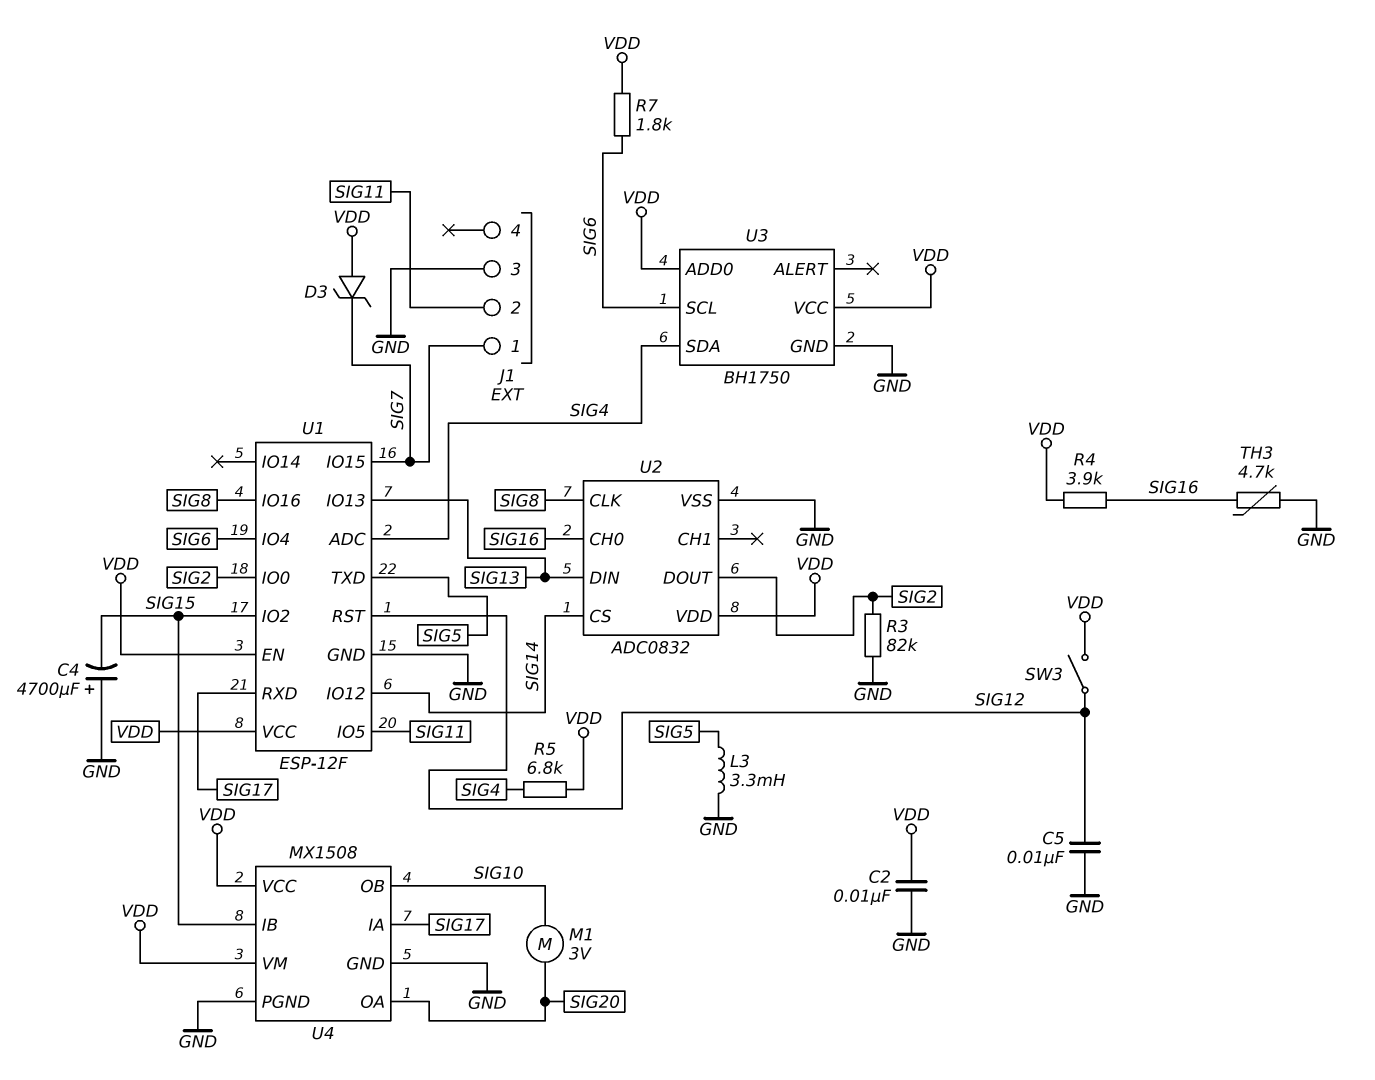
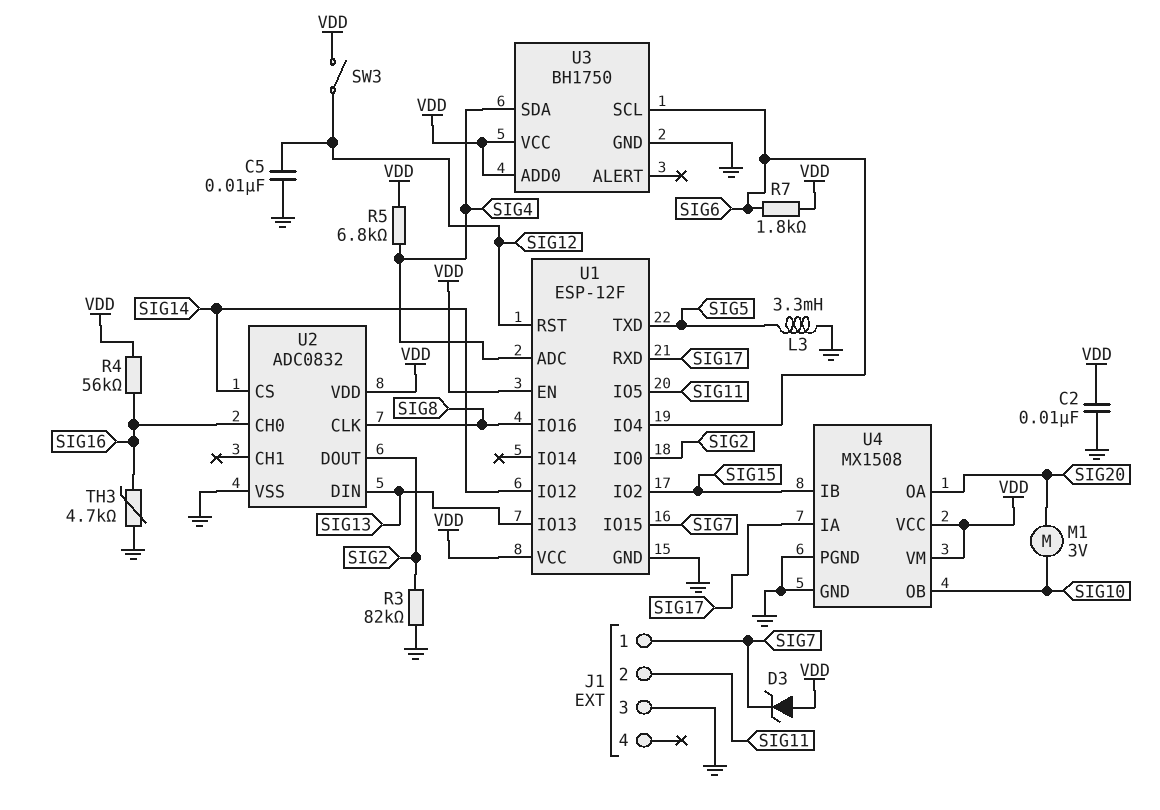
C4: 4700uF (plus GND, minus SIG15) -> none
R4: 3.9k (SIG16, VDD) -> 56k (SIG16, VDD)

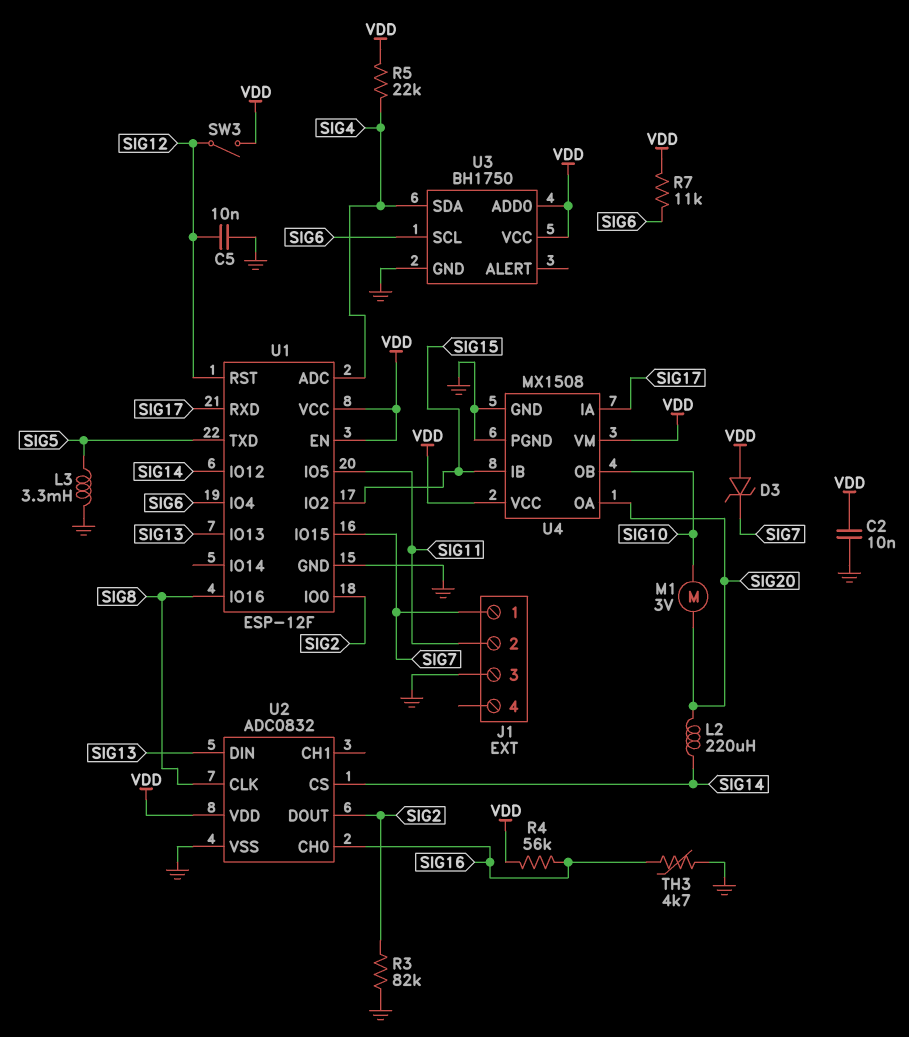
L2: none -> 220uH (SIG14, SIG20)
R5: 6.8k (SIG4, VDD) -> 22k (SIG4, VDD)
R7: 1.8k (SIG6, VDD) -> 11k (SIG6, VDD)

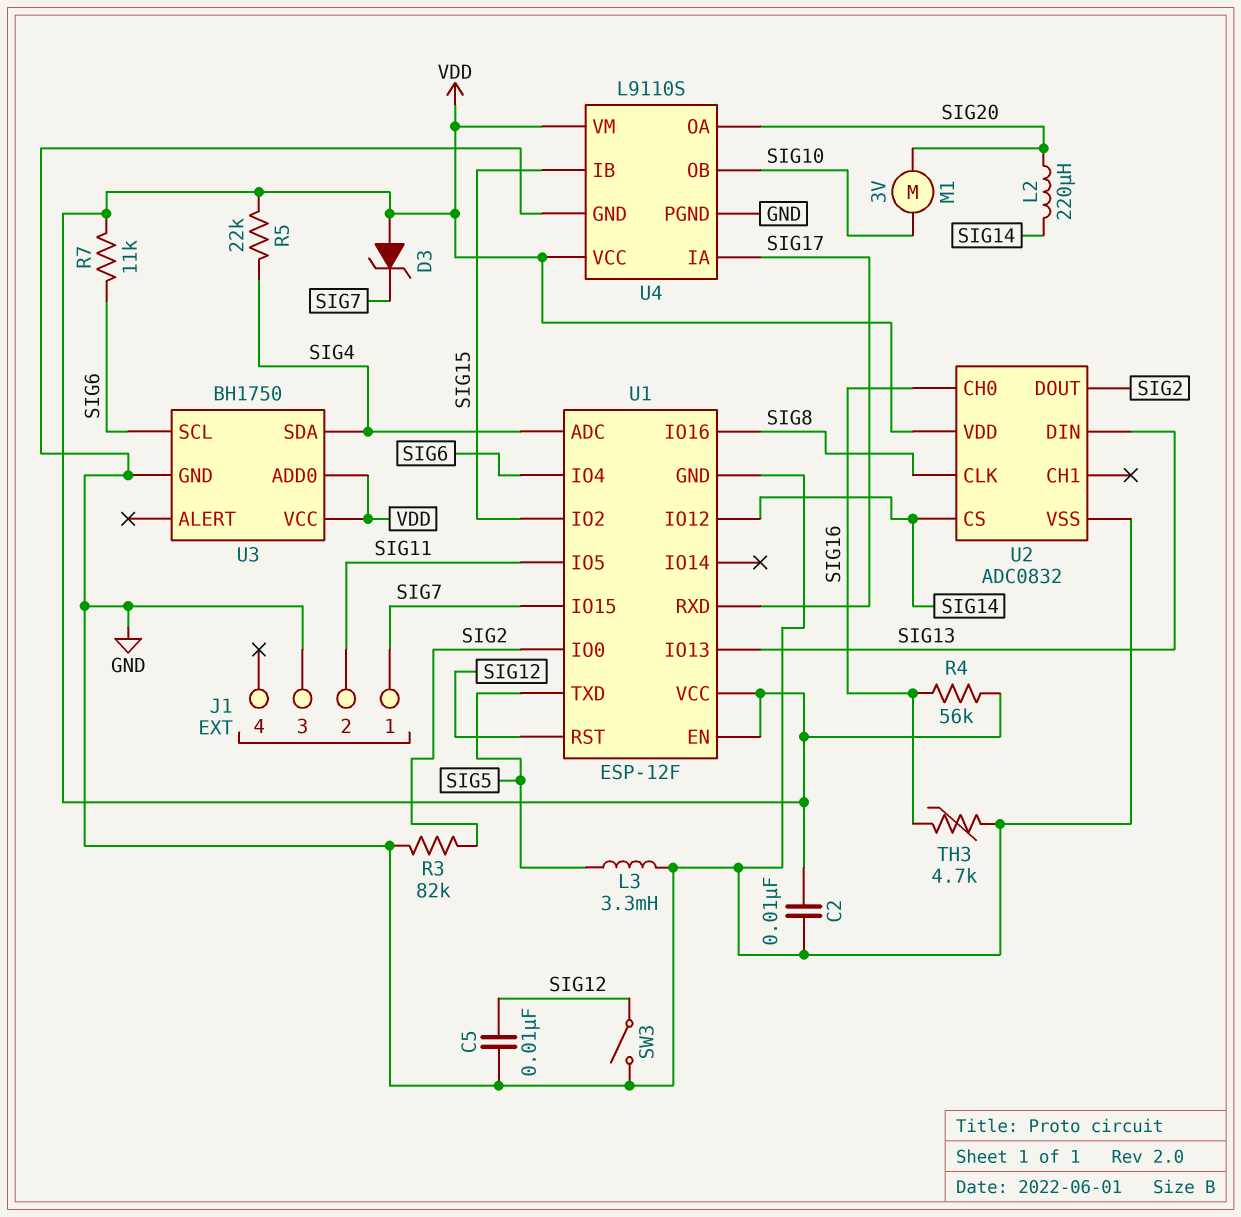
SW3: switch (SIG12, VDD) -> switch (GND, SIG12)
U4: MX1508 -> L9110S

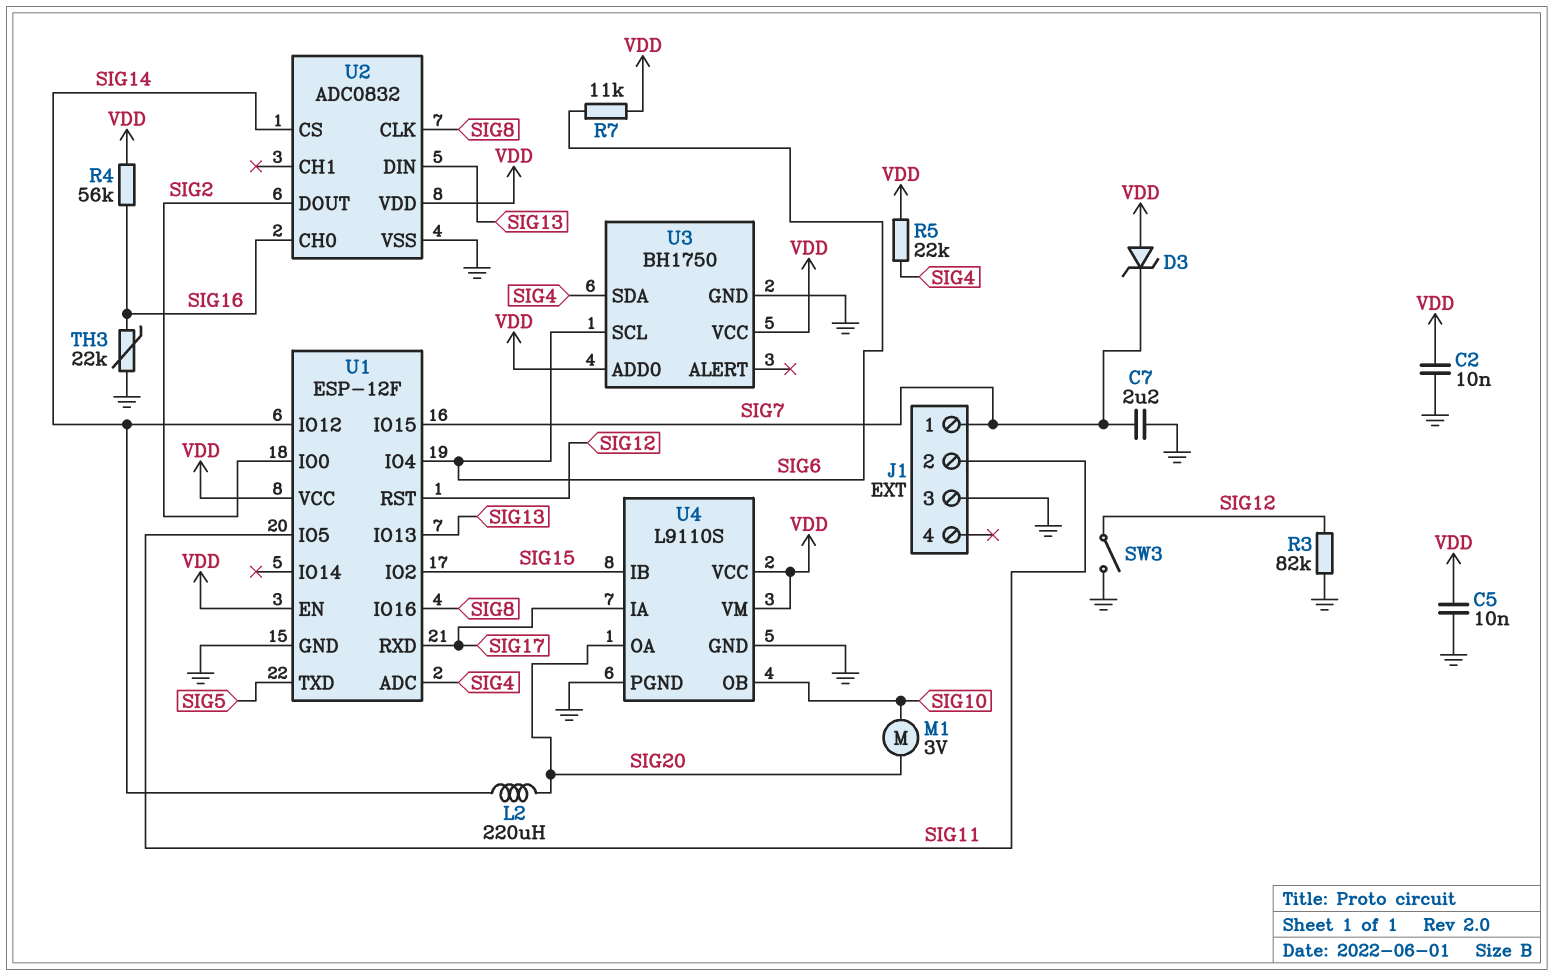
C5: 10nF (GND, SIG12) -> 10nF (GND, VDD)
C7: none -> 2.2uF (GND, SIG7)
L3: 3.3mH (GND, SIG5) -> none
R3: 82k (GND, SIG2) -> 82k (GND, SIG12)
TH3: 4.7k (GND, SIG16) -> 22k (GND, SIG16)

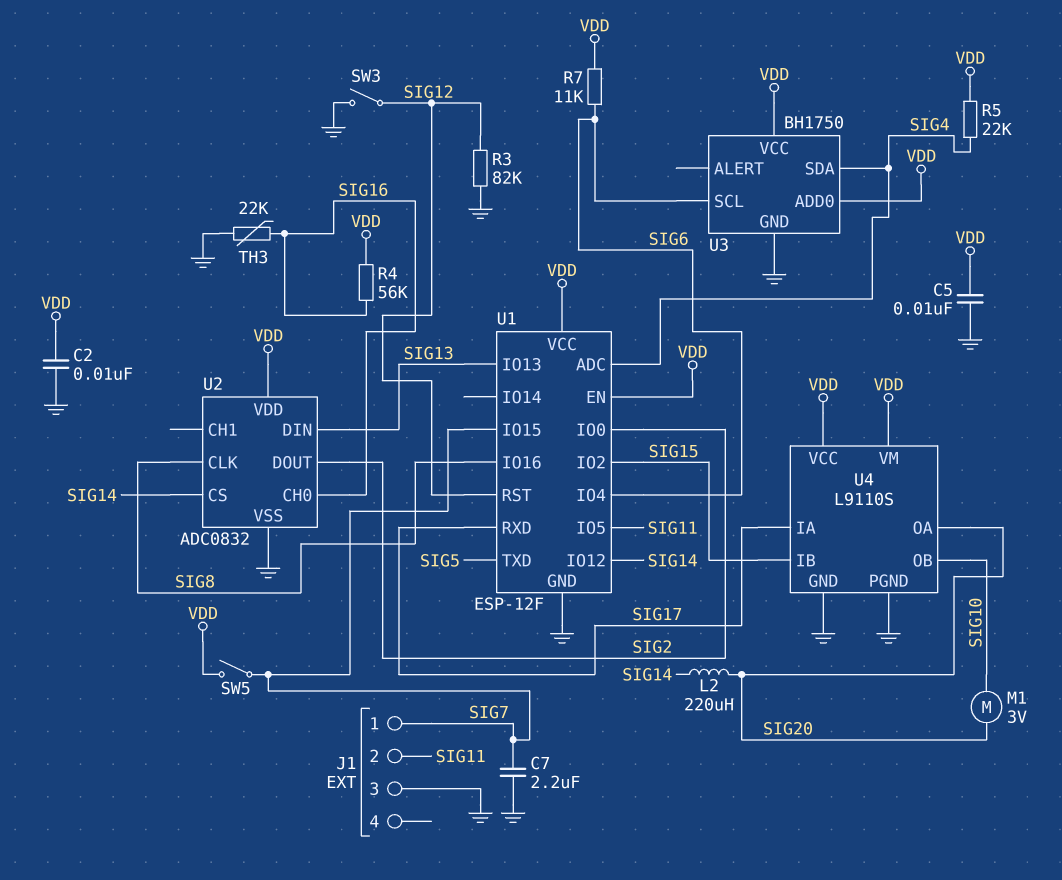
D3: zener (A VDD, K SIG7) -> none
SW5: none -> switch (SIG7, VDD)

